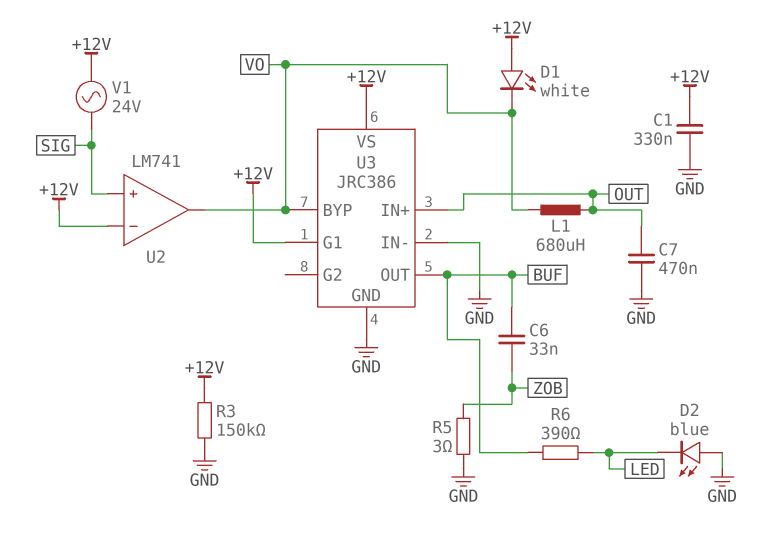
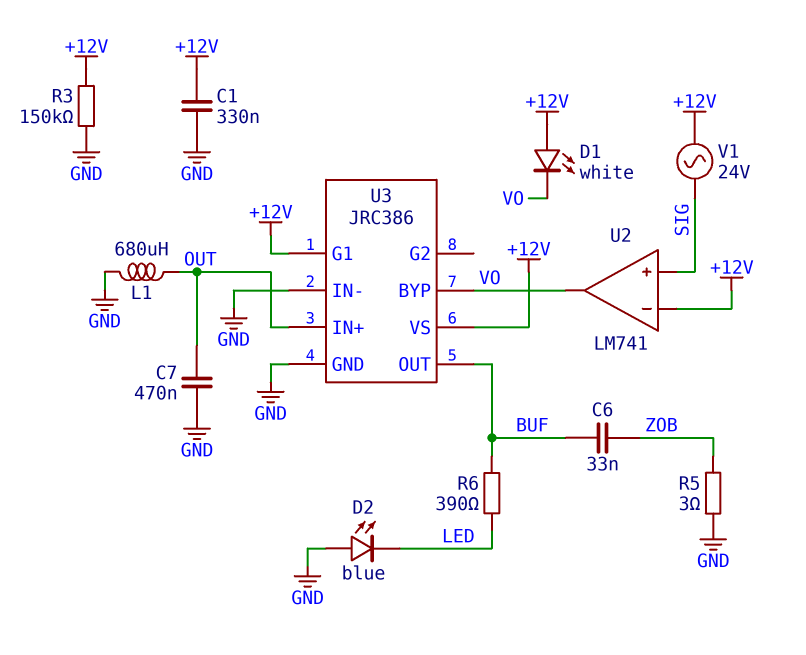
L1: 680uH (OUT, VO) -> 680uH (GND, OUT)

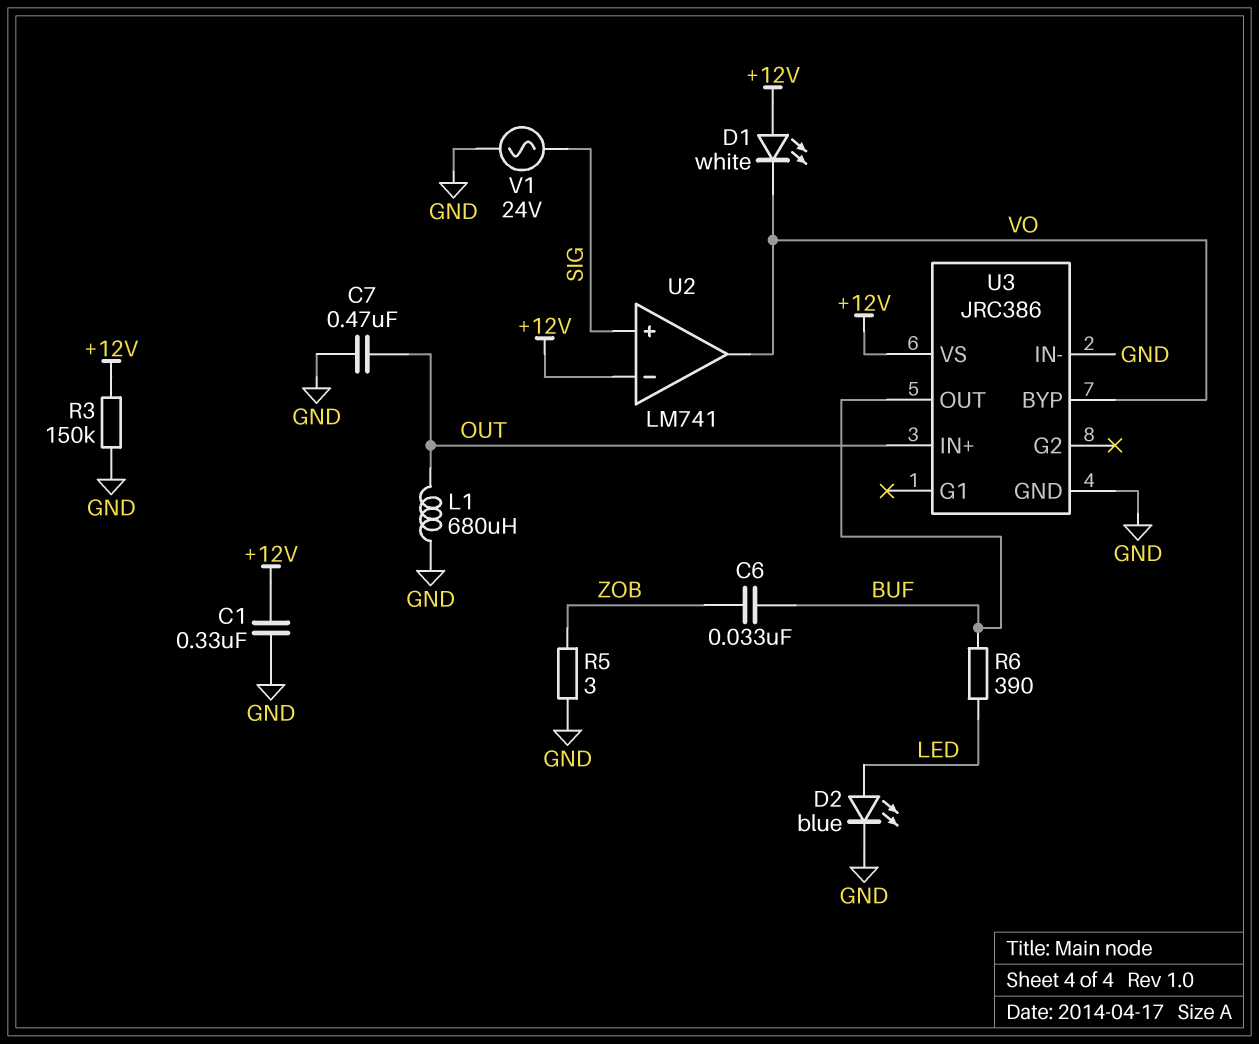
D2: LED blue (A GND, K LED) -> LED blue (A LED, K GND)
U3 pin G1: +12V -> none
V1: AC 24V (+12V, SIG) -> AC 24V (GND, SIG)

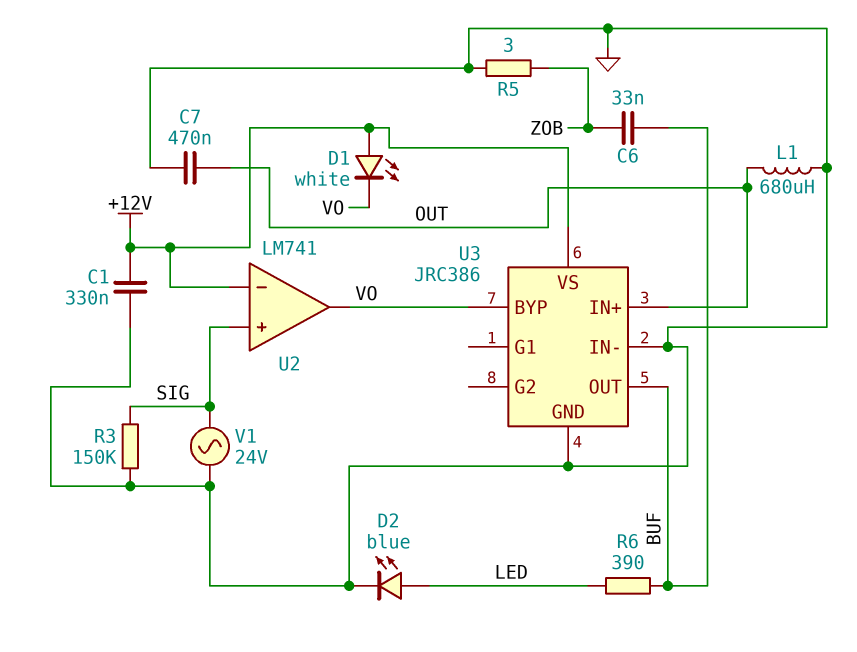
R3: 150k (+12V, GND) -> 150k (GND, SIG)

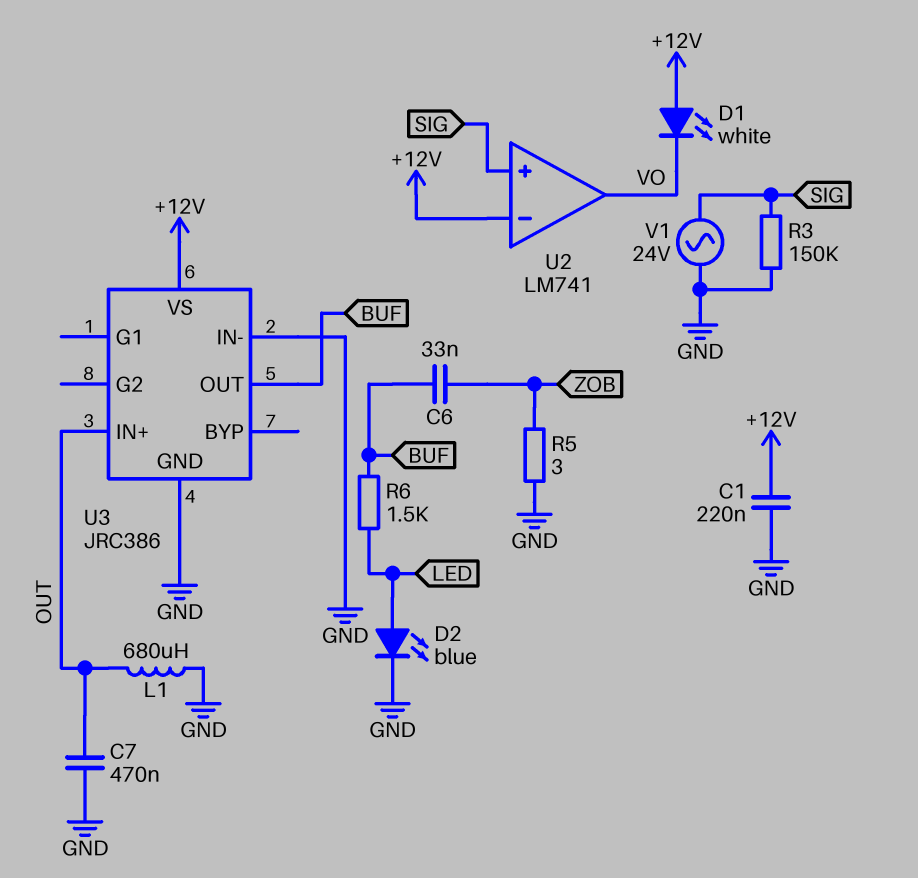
C1: 330nF (+12V, GND) -> 220nF (+12V, GND)
R6: 390 (BUF, LED) -> 1.5k (BUF, LED)
U3 pin BYP: VO -> none

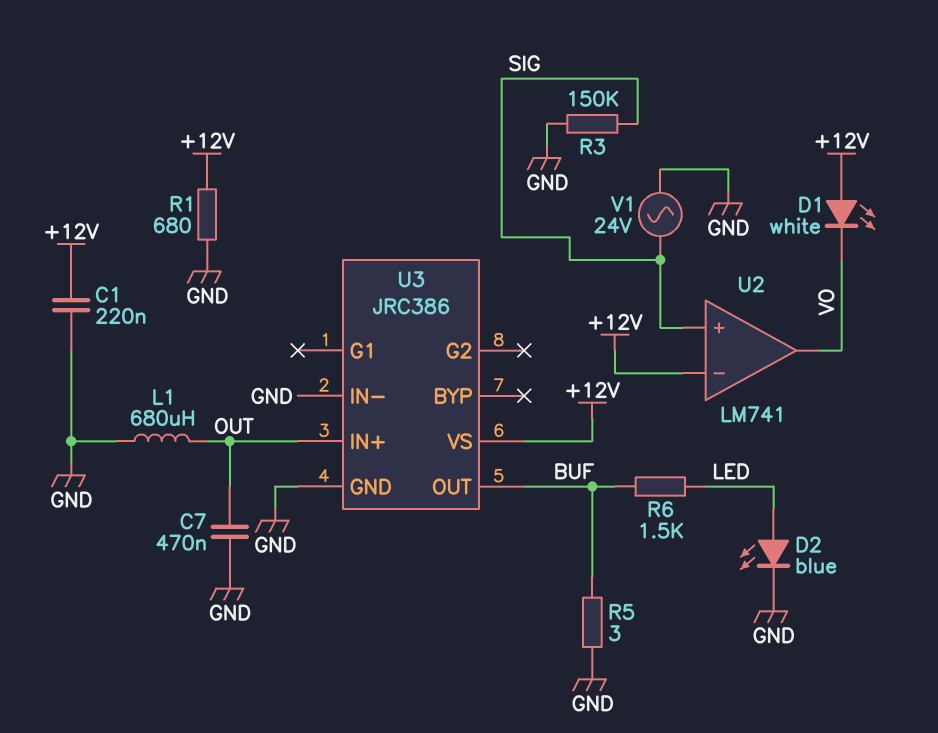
C6: 33nF (BUF, ZOB) -> none
R1: none -> 680 (+12V, GND)
R5: 3 (GND, ZOB) -> 3 (BUF, GND)

